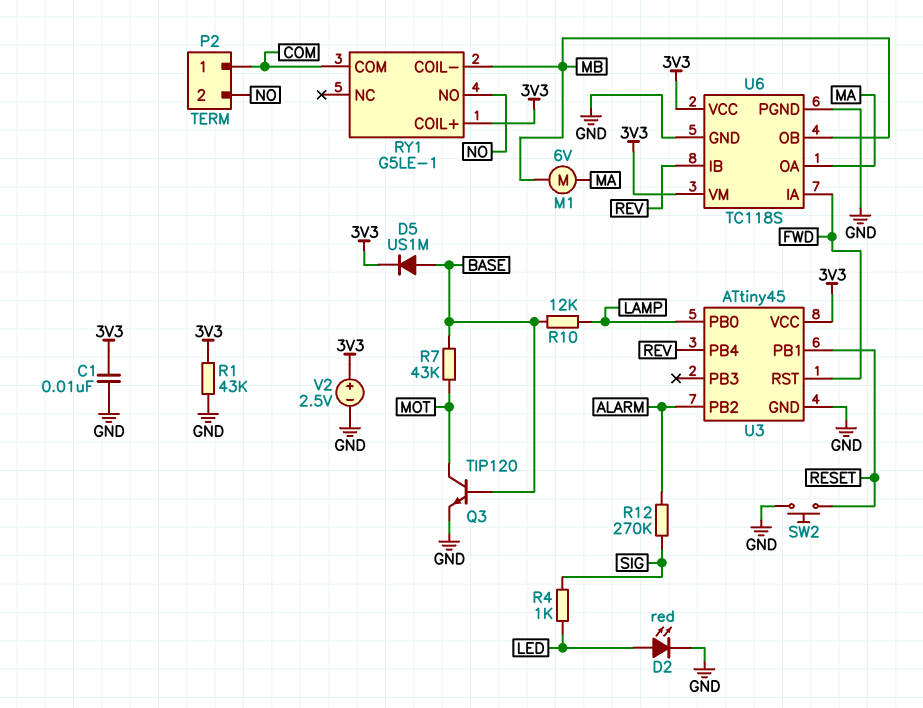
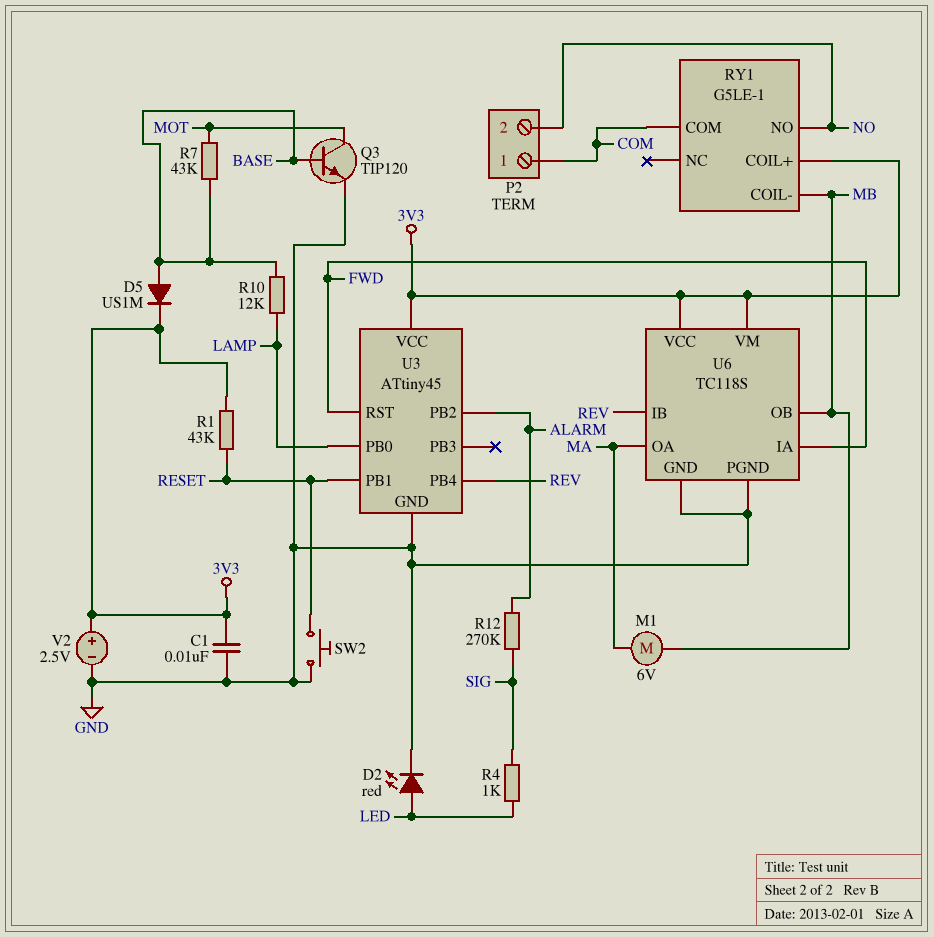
R1: 43k (3V3, GND) -> 43k (3V3, RESET)

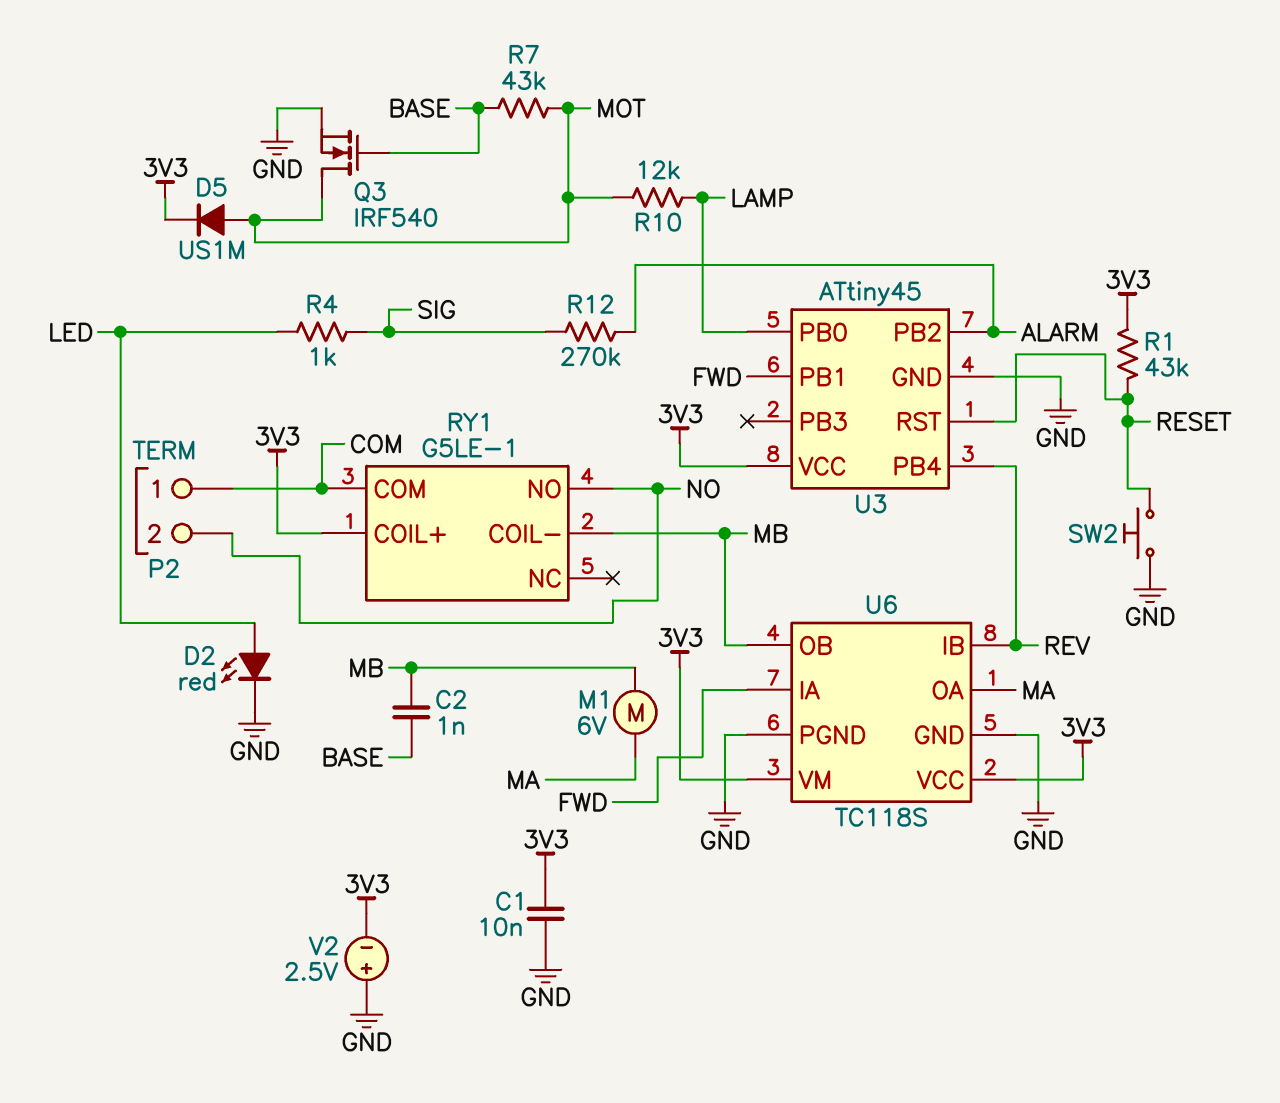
C2: none -> 1nF (BASE, MB)
D5: diode US1M (A BASE, K 3V3) -> diode US1M (A MOT, K 3V3)
Q3: NPN TIP120 (B BASE, C MOT, E GND) -> NMOS IRF540 (G BASE, D MOT, S GND)
R10: 12k (BASE, LAMP) -> 12k (LAMP, MOT)
U3 pin PB1: RESET -> FWD
U3 pin RST: FWD -> RESET
V2: 2.5V (plus 3V3, minus GND) -> 2.5V (plus GND, minus 3V3)

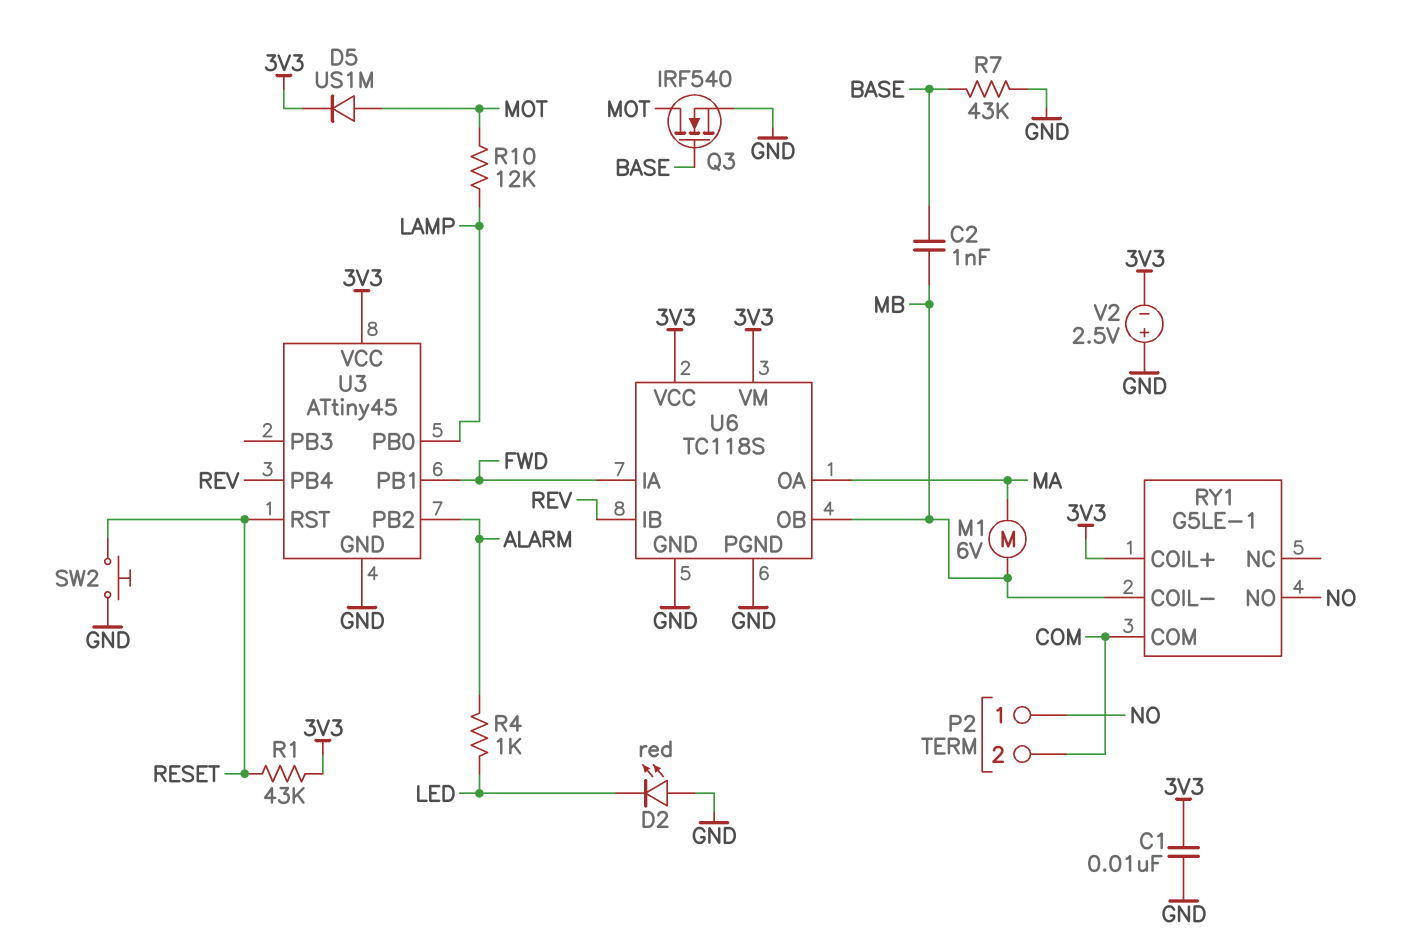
D2: LED red (A LED, K GND) -> LED red (A GND, K LED)
P2 pin 1: COM -> NO
P2 pin 2: NO -> COM
R4: 1k (LED, SIG) -> 1k (ALARM, LED)
R7: 43k (BASE, MOT) -> 43k (BASE, GND)
R12: 270k (ALARM, SIG) -> none

